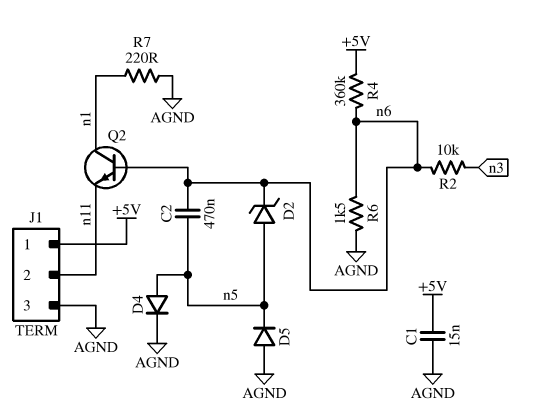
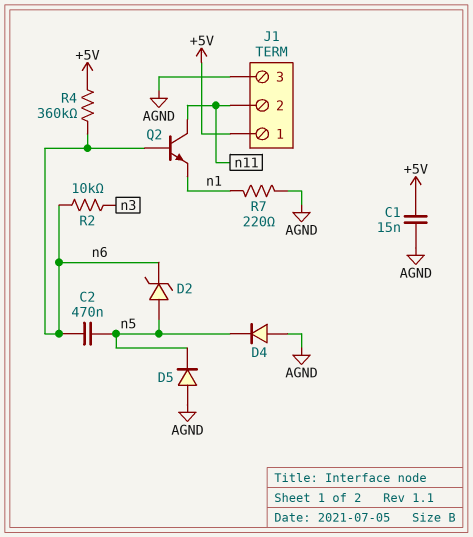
D4: diode (A n5, K AGND) -> diode (A AGND, K n5)
Q2: NPN (B n6, C n1, E n11) -> NPN (B n6, C n11, E n1)
R6: 1.5k (AGND, n6) -> none

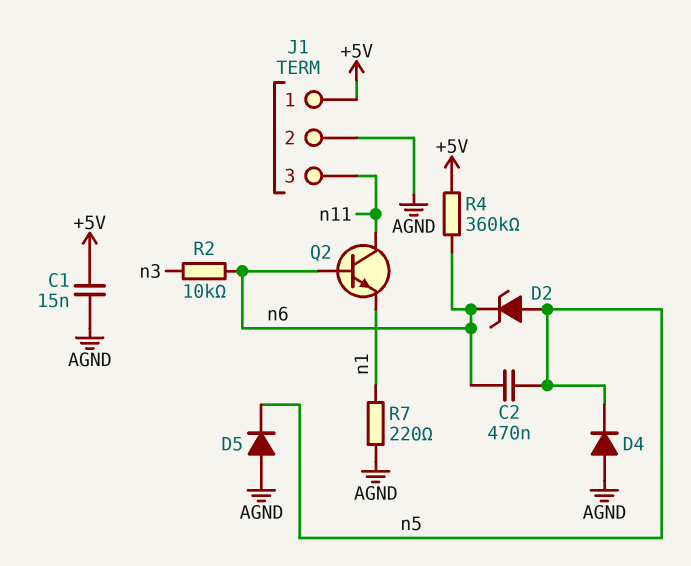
J1 pin 2: n11 -> AGND
J1 pin 3: AGND -> n11

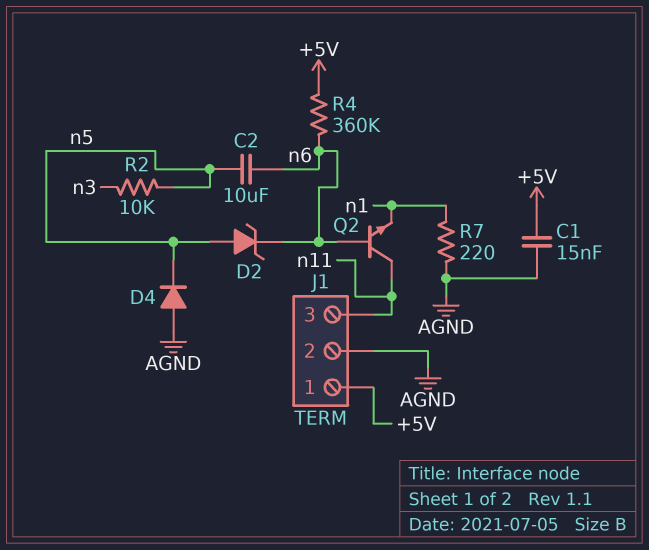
C2: 470nF (n5, n6) -> 10uF (n5, n6)
D5: diode (A AGND, K n5) -> none
R2: 10k (n3, n6) -> 10k (n3, n5)

